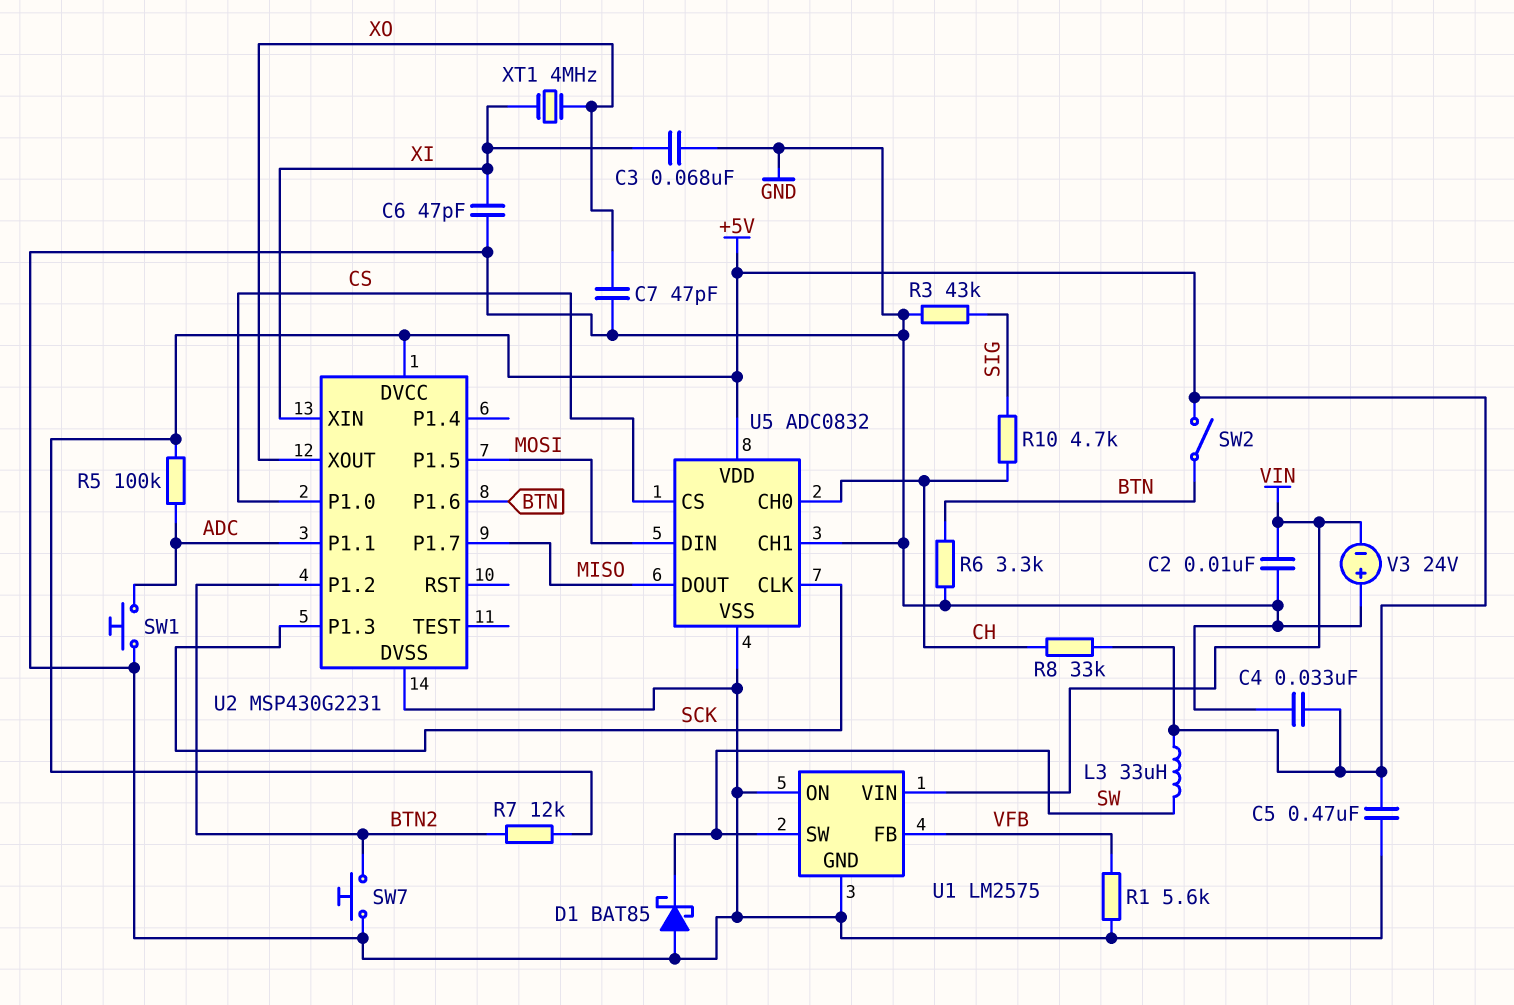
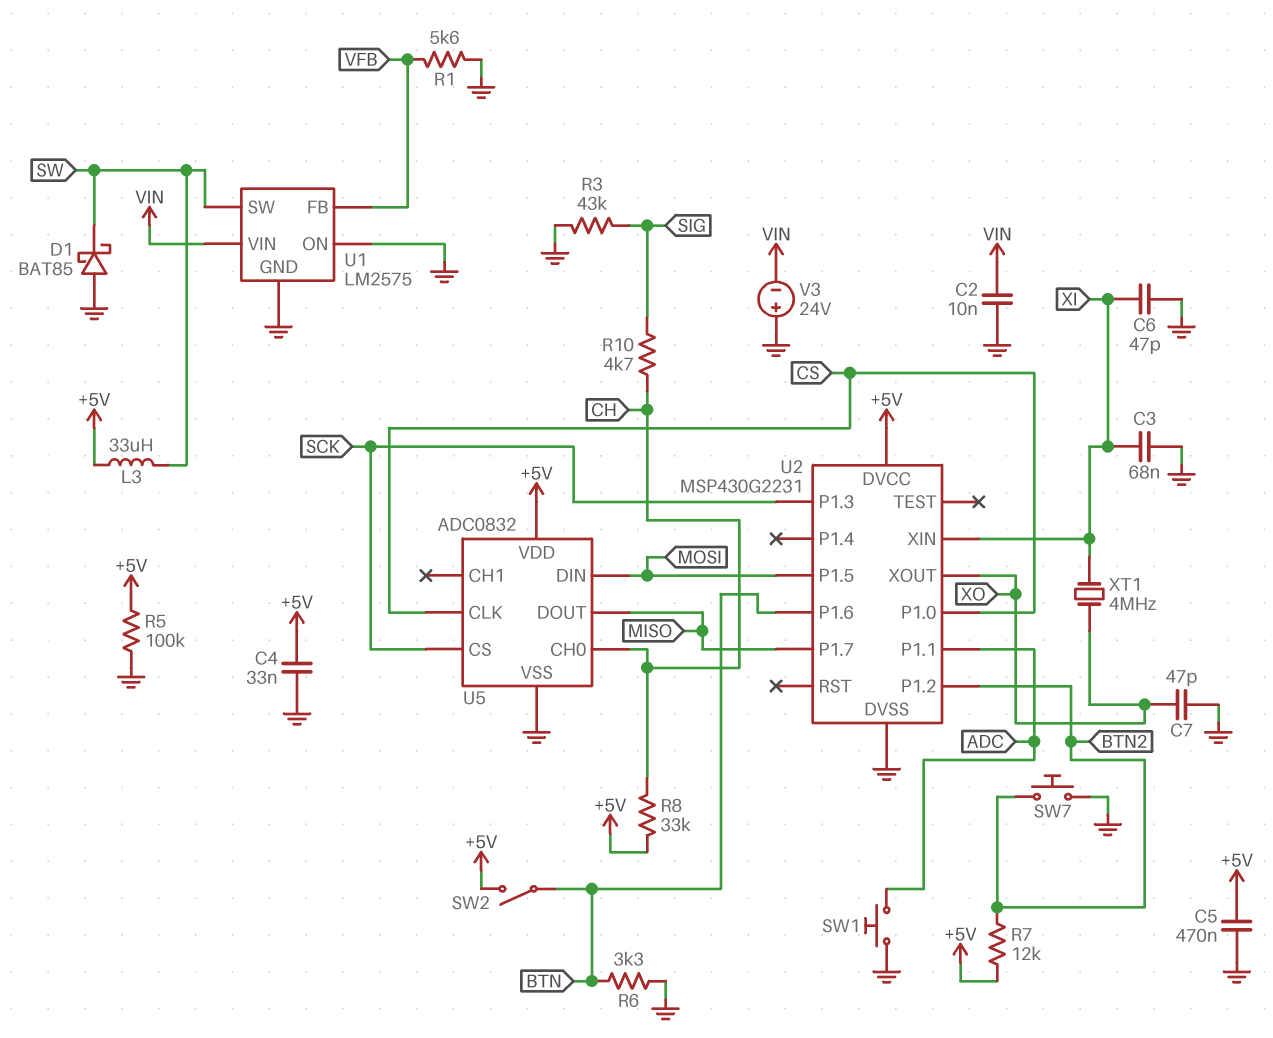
R5: 100k (+5V, ADC) -> 100k (+5V, GND)
U5 pin CH1: GND -> none
U5 pin CLK: SCK -> CS
U5 pin CS: CS -> SCK

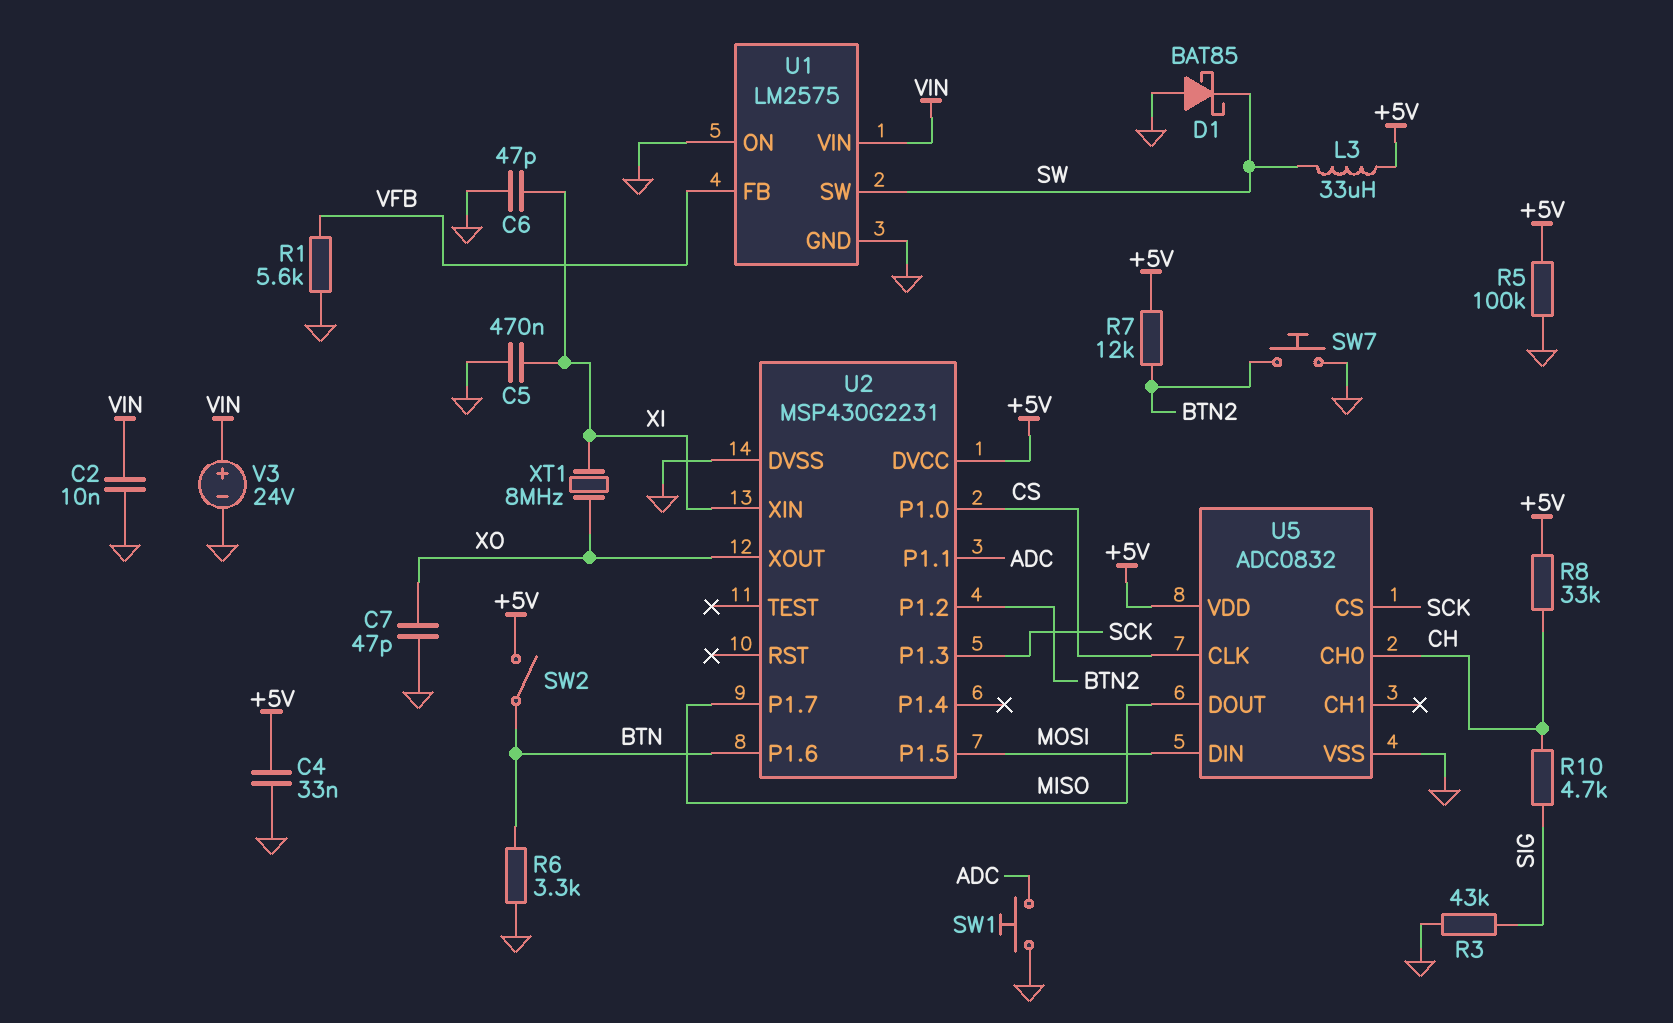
C3: 68nF (GND, XI) -> none
C5: 470nF (+5V, GND) -> 470nF (GND, XI)
V3: 24V (plus GND, minus VIN) -> 24V (plus VIN, minus GND)
XT1: 4MHz (XI, XO) -> 8MHz (XI, XO)

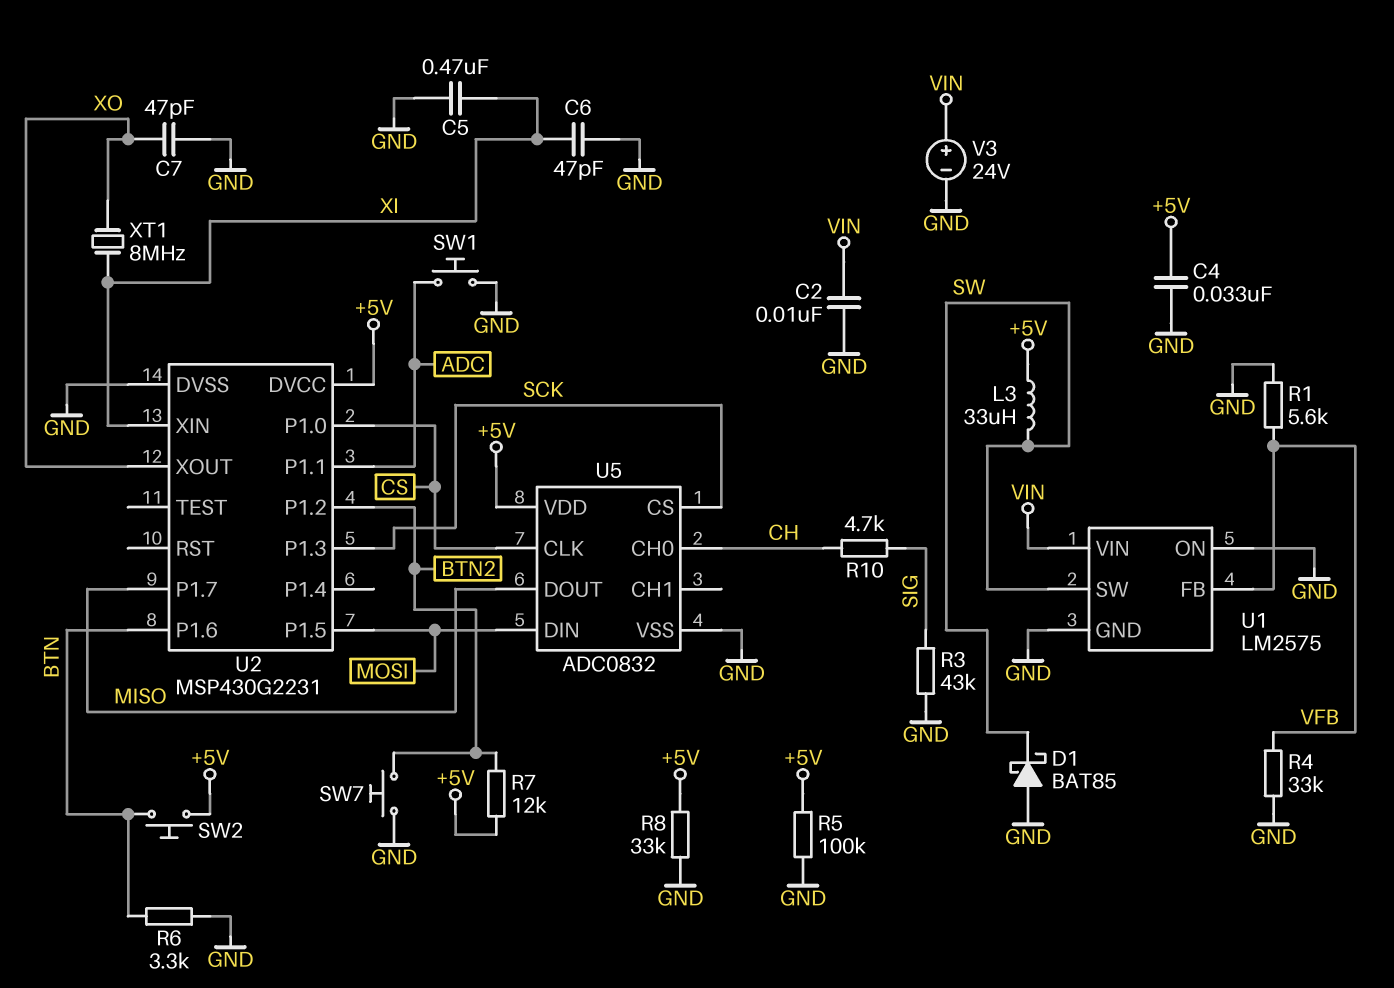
R4: none -> 33k (GND, VFB)
R8: 33k (+5V, CH) -> 33k (+5V, GND)
SW2: switch (+5V, BTN) -> button (+5V, BTN)

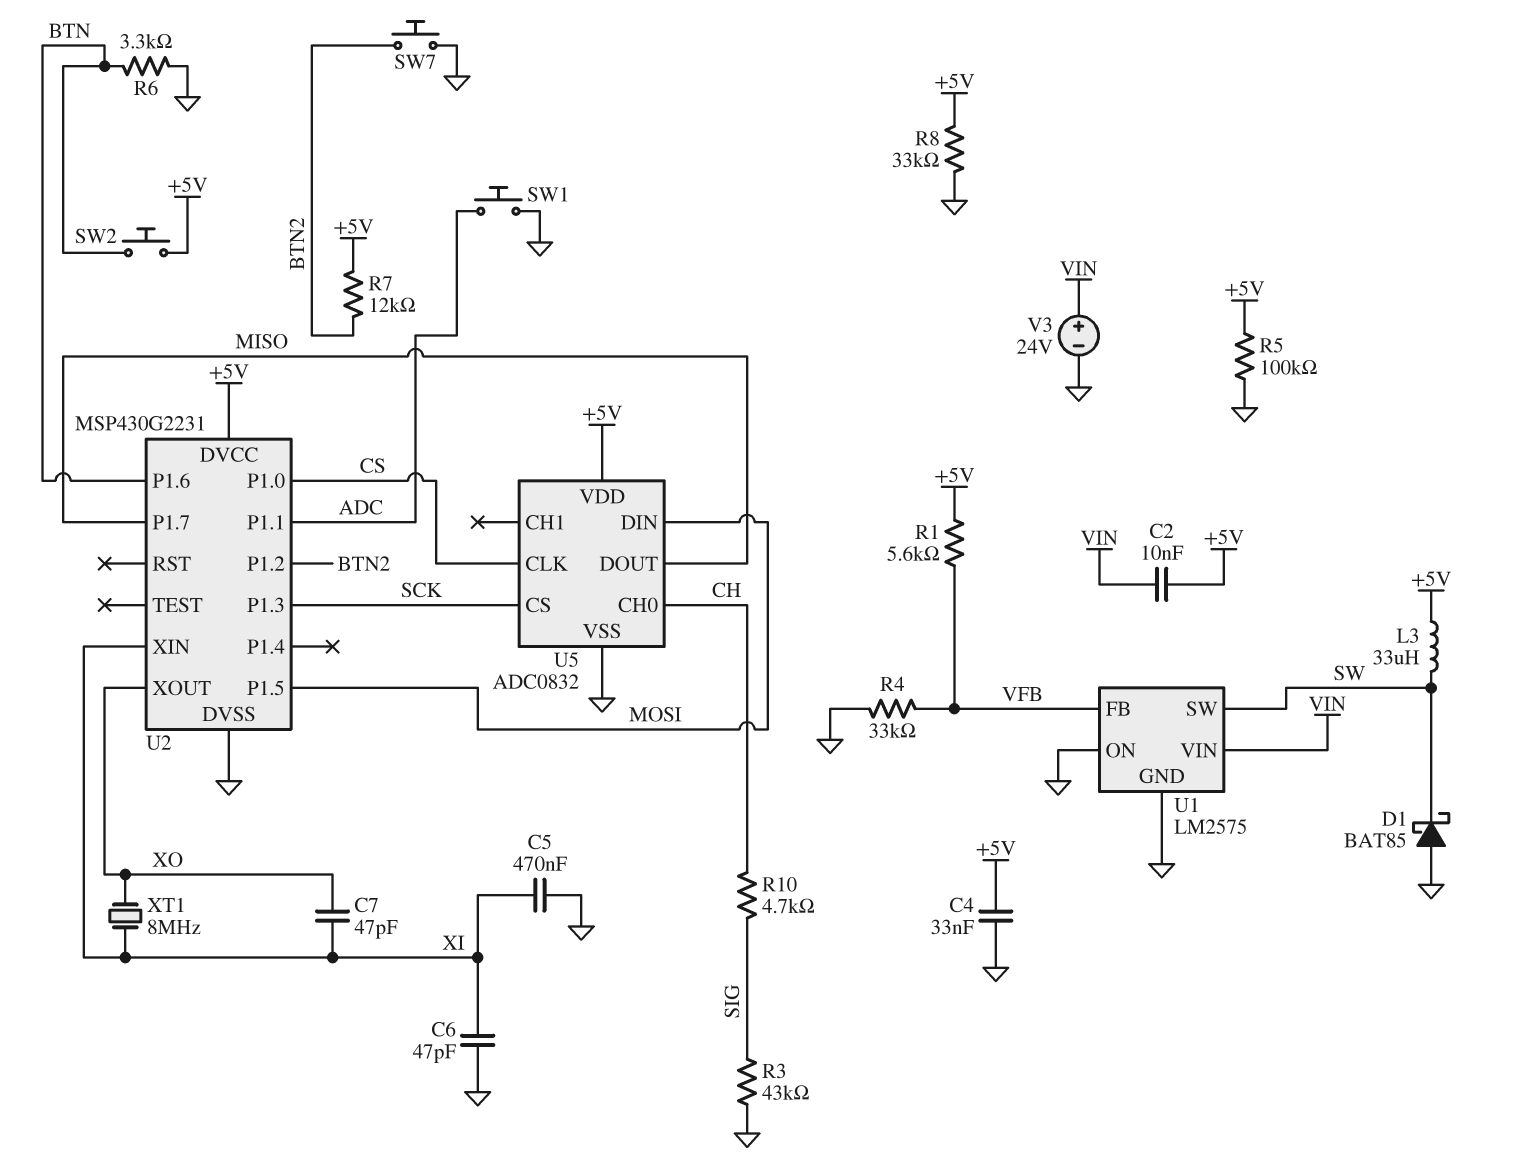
C2: 10nF (GND, VIN) -> 10nF (+5V, VIN)
C7: 47pF (GND, XO) -> 47pF (XI, XO)
R1: 5.6k (GND, VFB) -> 5.6k (+5V, VFB)

